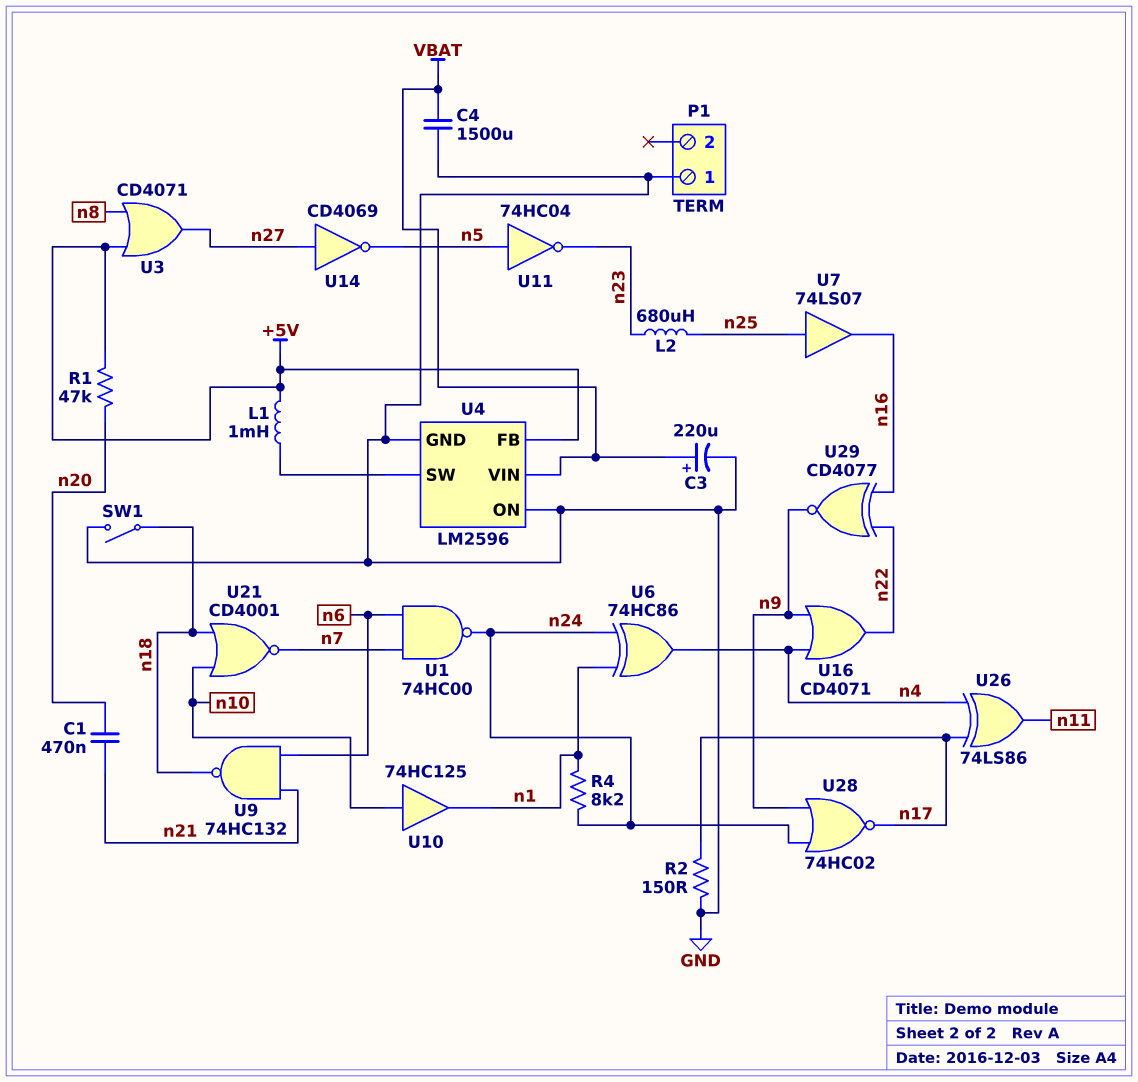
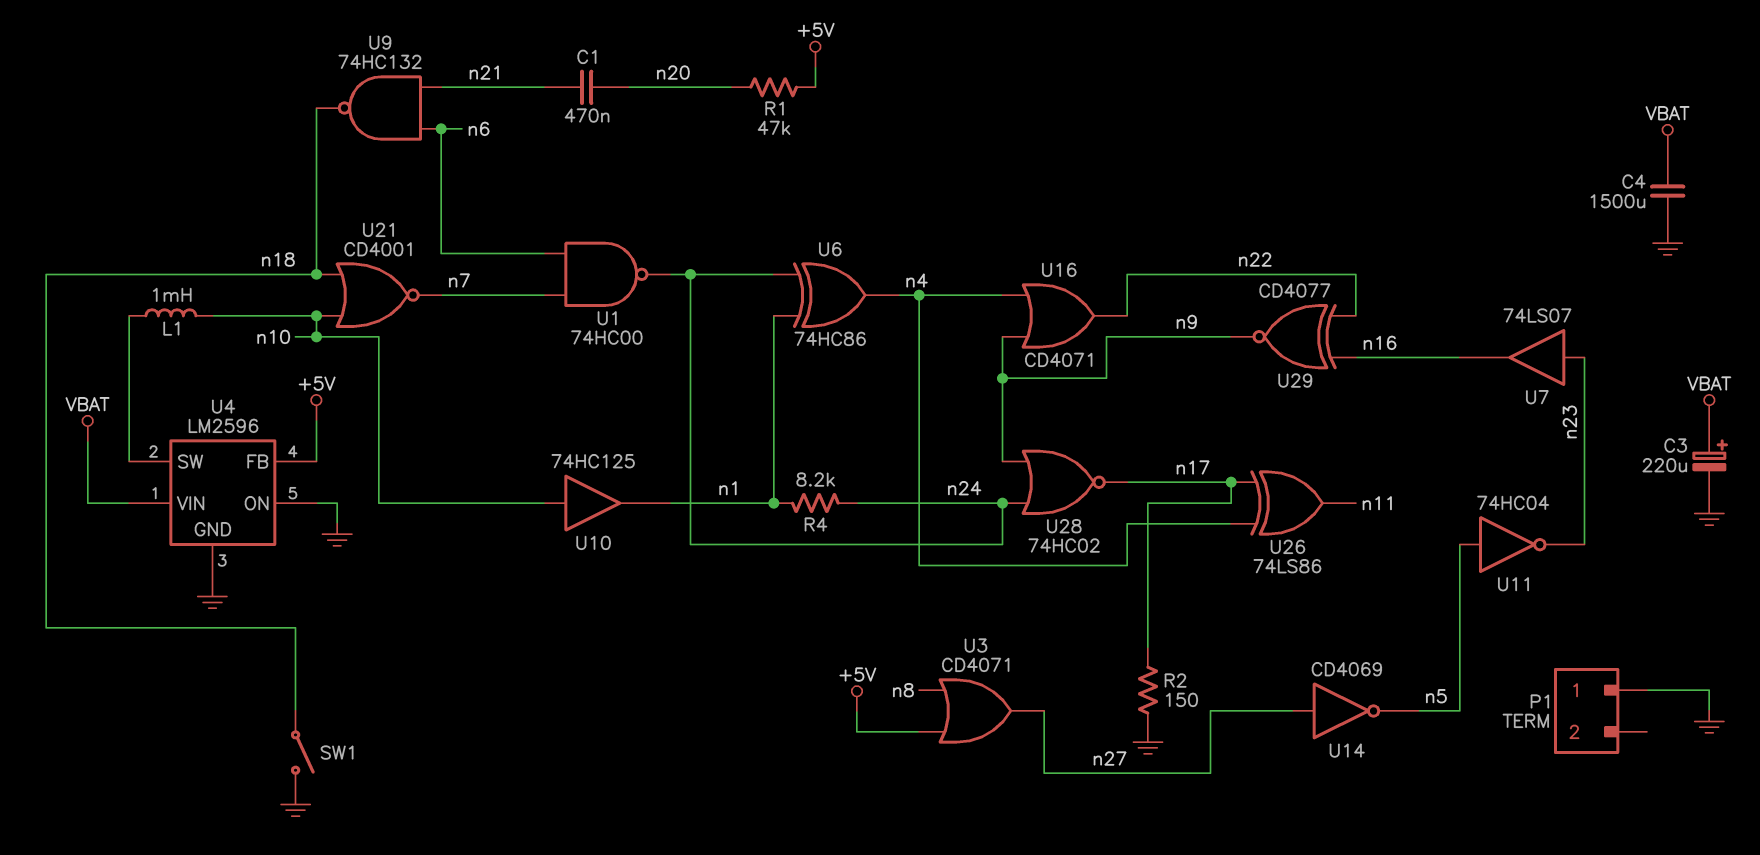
L1: 1mH (+5V, U4/SW) -> 1mH (U4/SW, n10)
L2: 680uH (n23, n25) -> none
U7: buffer 74LS07 (in n25, out n16) -> buffer 74LS07 (in n23, out n16)

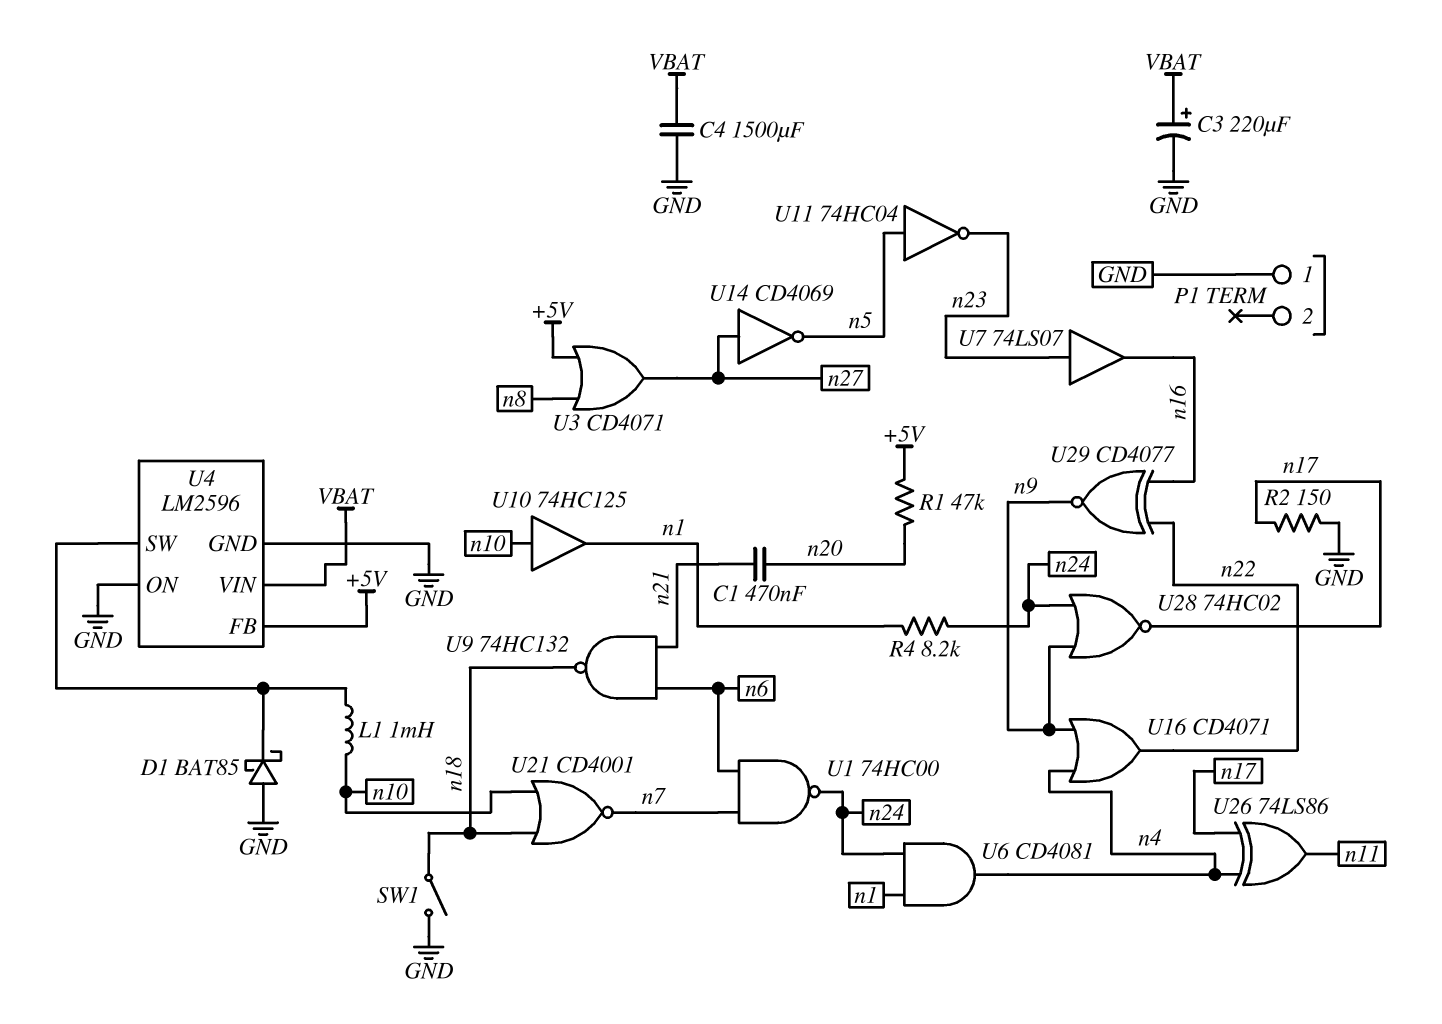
D1: none -> schottky BAT85 (A GND, K U4/SW)
U6: XOR 74HC86 (in n1, in n24, out n4) -> AND CD4081 (in n1, in n24, out n4)

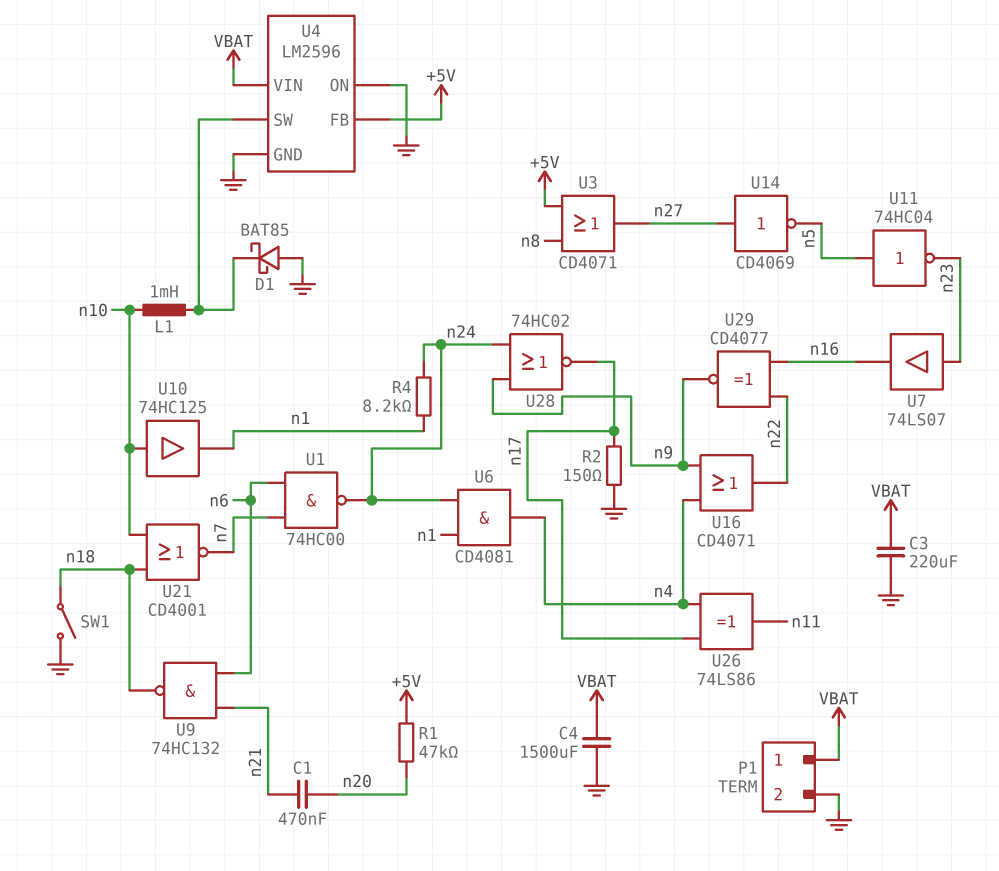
C3: 220uF (plus VBAT, minus GND) -> 220uF (GND, VBAT)
P1 pin 1: GND -> VBAT
P1 pin 2: none -> GND

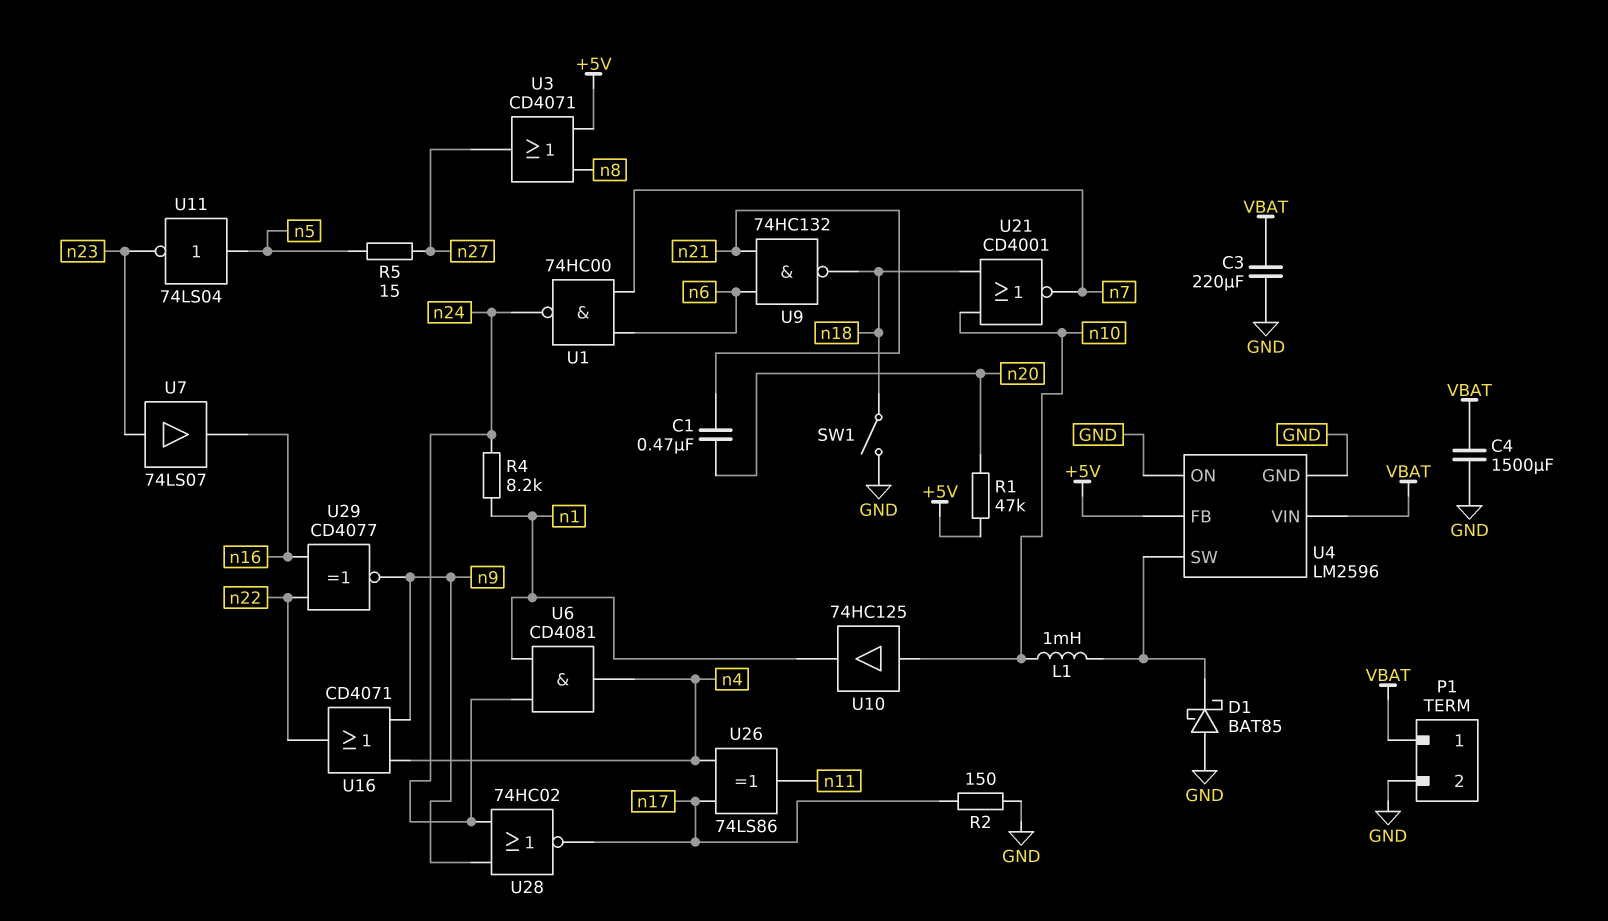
R5: none -> 15 (n5, n27)
U11: NOT 74HC04 (in n5, out n23) -> NOT 74LS04 (in n5, out n23)
U14: NOT CD4069 (in n27, out n5) -> none

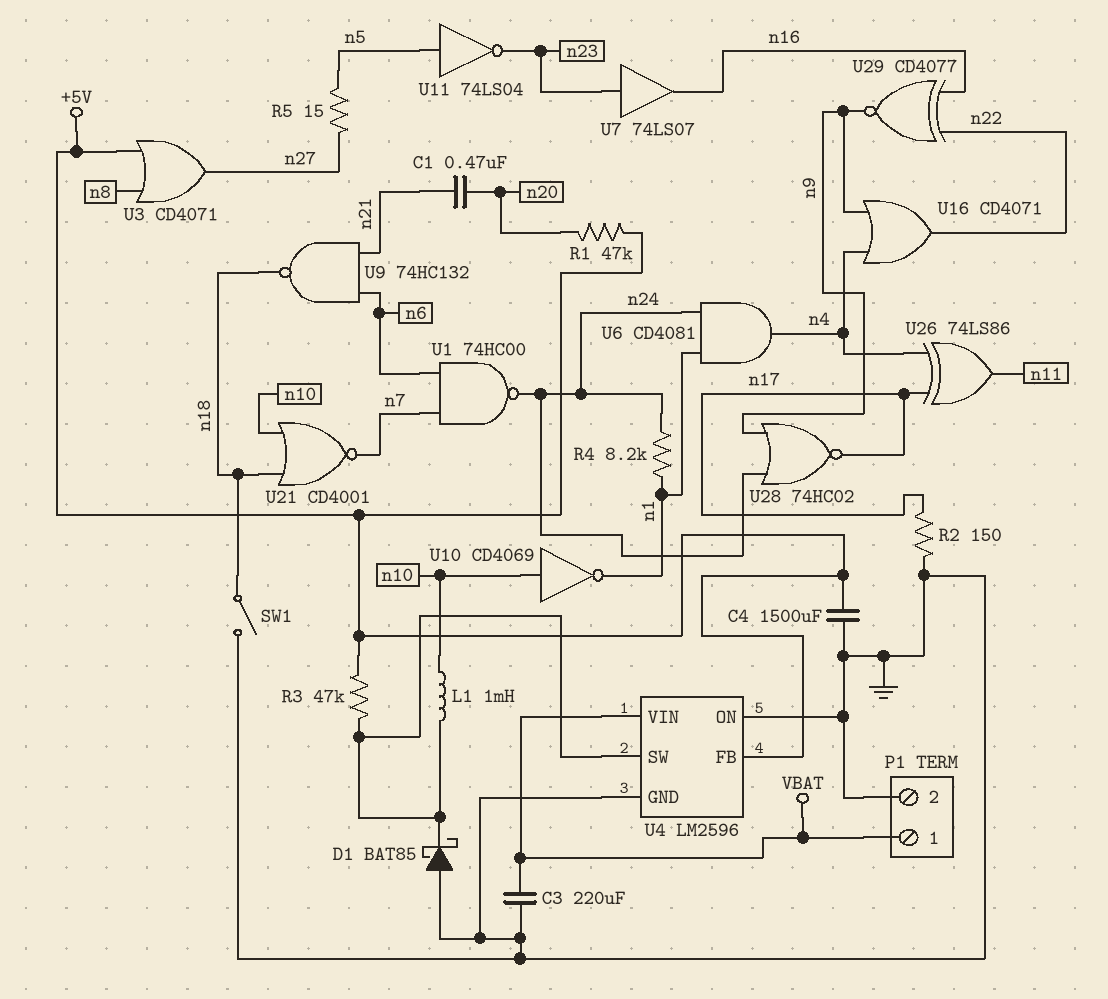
C4: 1500uF (GND, VBAT) -> 1500uF (+5V, GND)
R3: none -> 47k (+5V, U4/SW)
U10: buffer 74HC125 (in n10, out n1) -> NOT CD4069 (in n10, out n1)

